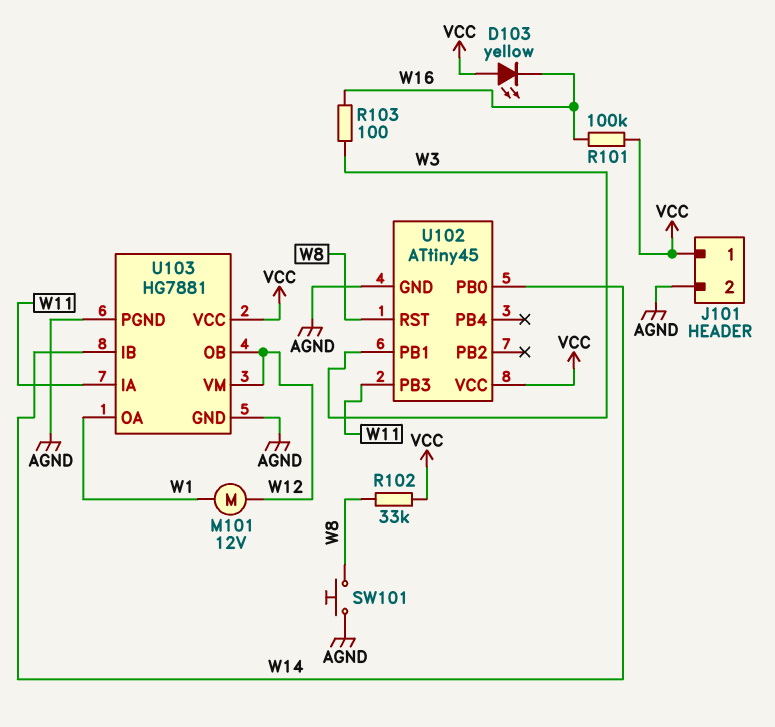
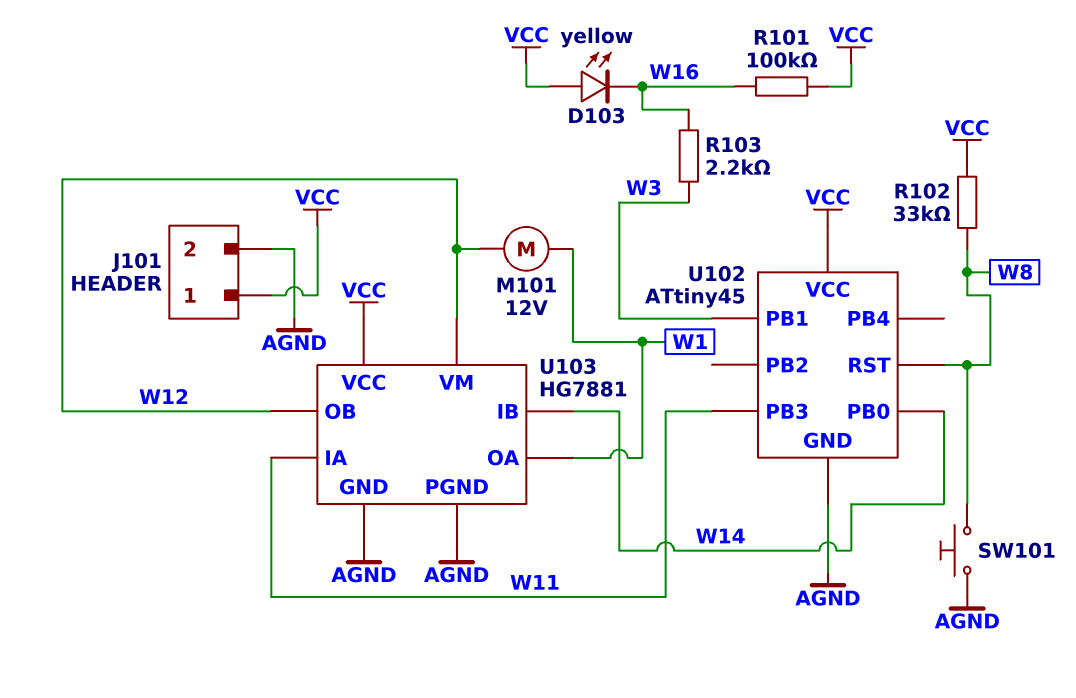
R103: 100 (W3, W16) -> 2.2k (W3, W16)

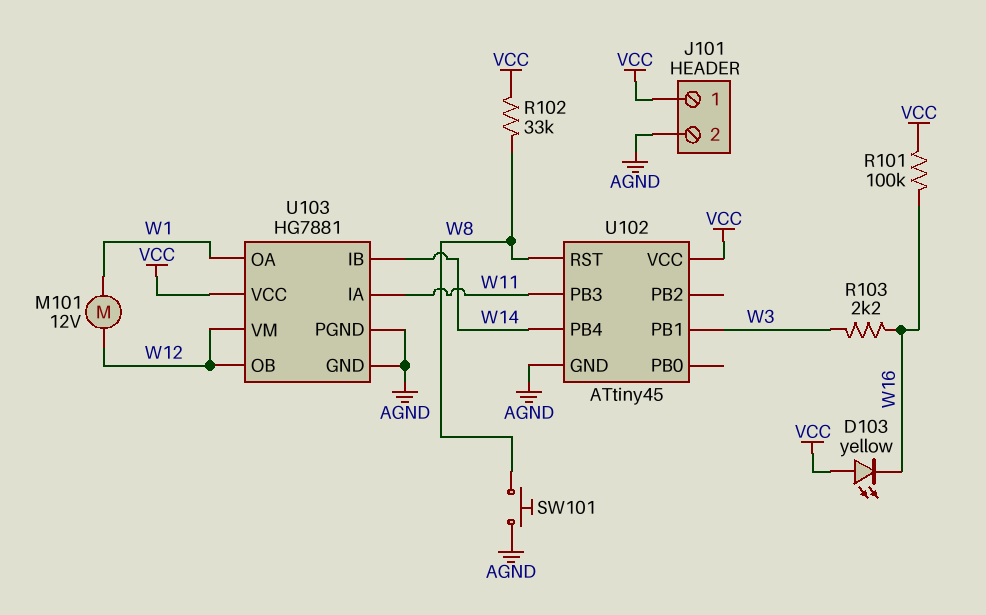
U102 pin PB0: W14 -> none
U102 pin PB4: none -> W14

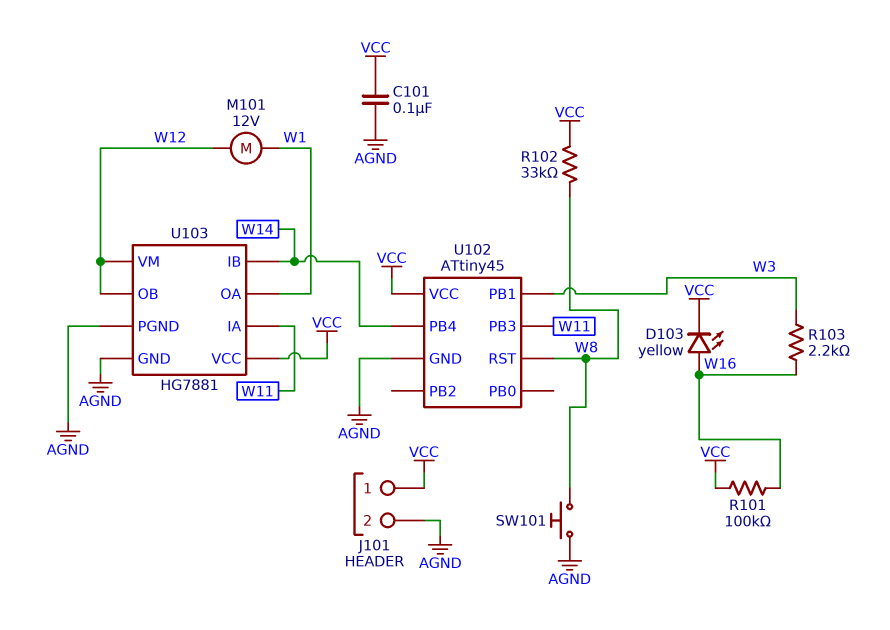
C101: none -> 100nF (AGND, VCC)
D103: LED yellow (A VCC, K W16) -> LED yellow (A W16, K VCC)

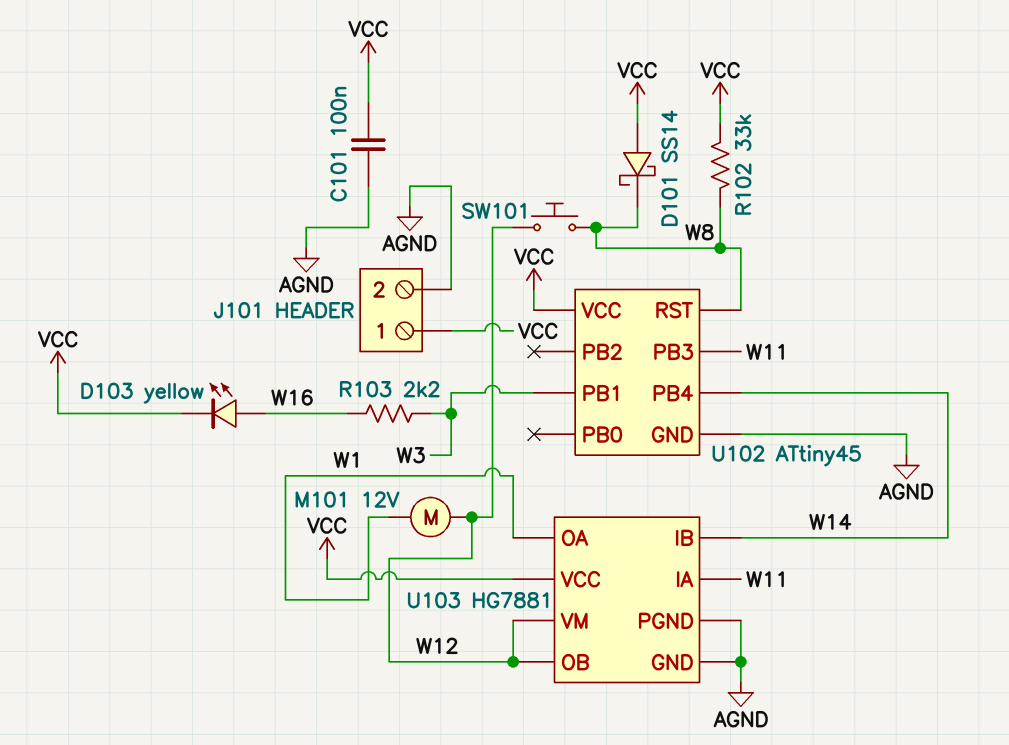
D101: none -> schottky SS14 (A VCC, K W8)
R101: 100k (VCC, W16) -> none
SW101: button (AGND, W8) -> button (W8, W12)

